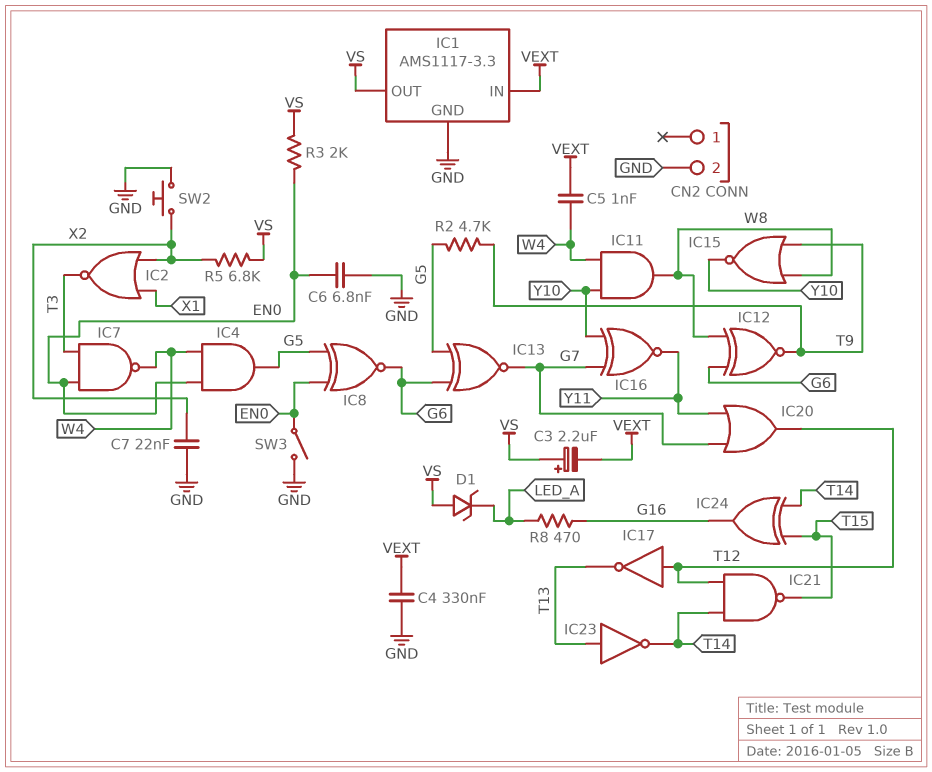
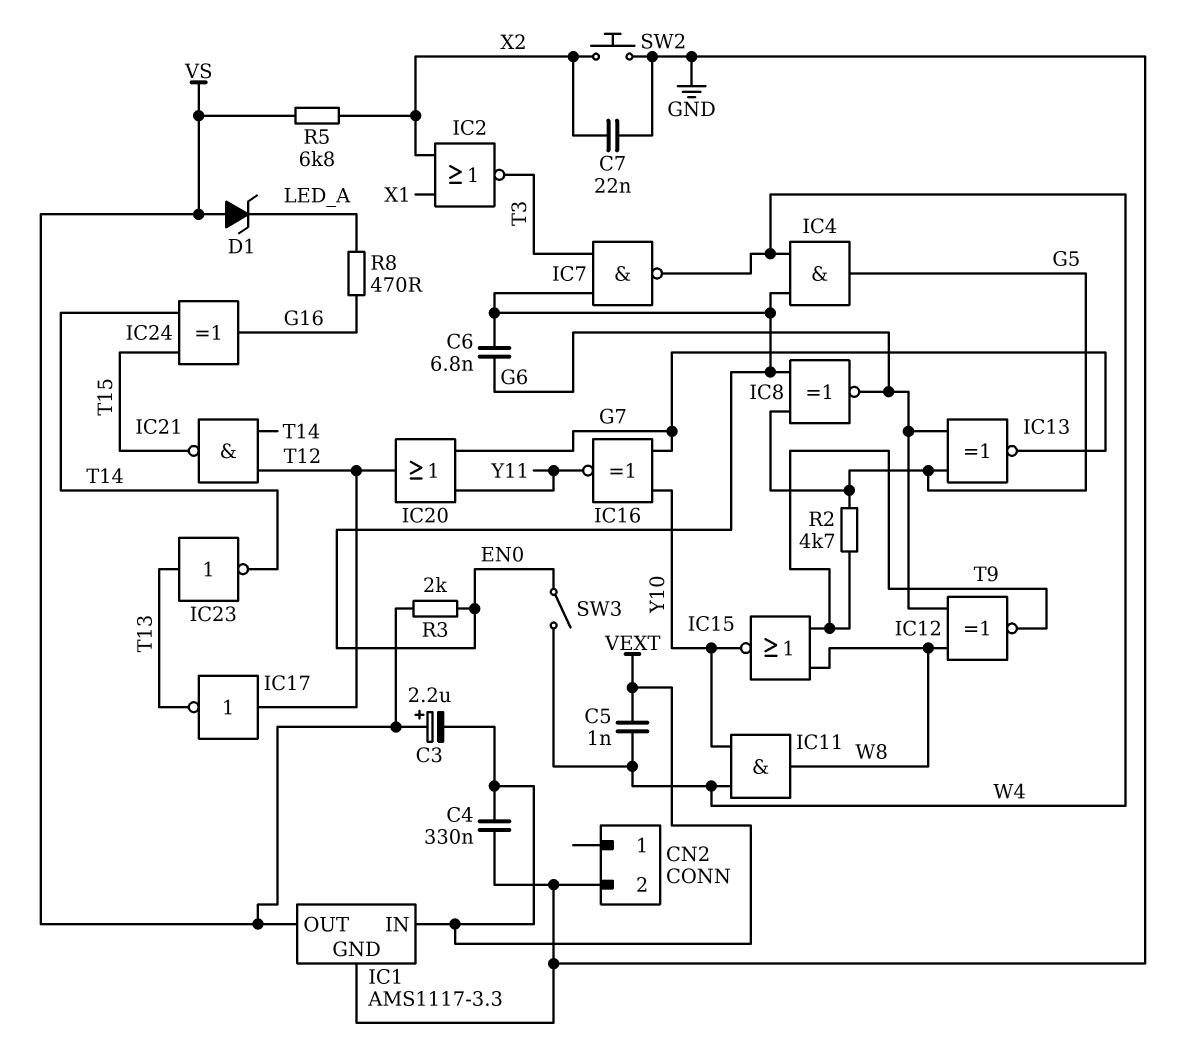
C6: 6.8nF (EN0, GND) -> 6.8nF (EN0, G6)
SW3: switch (EN0, GND) -> switch (EN0, W4)

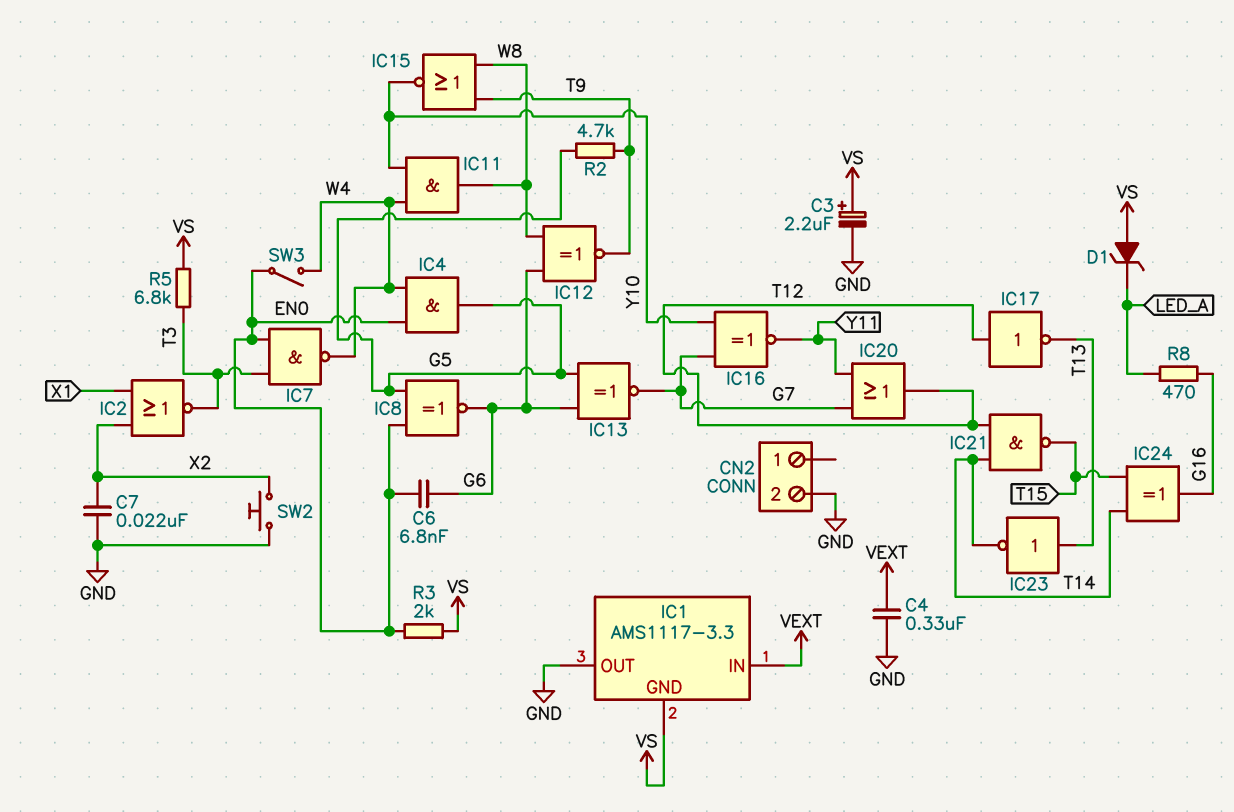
C3: 2.2uF (plus VS, minus VEXT) -> 2.2uF (plus VS, minus GND)
C5: 1nF (VEXT, W4) -> none
IC1 pin GND: GND -> VS
IC1 pin OUT: VS -> GND
R5: 6.8k (VS, X2) -> 6.8k (T3, VS)

